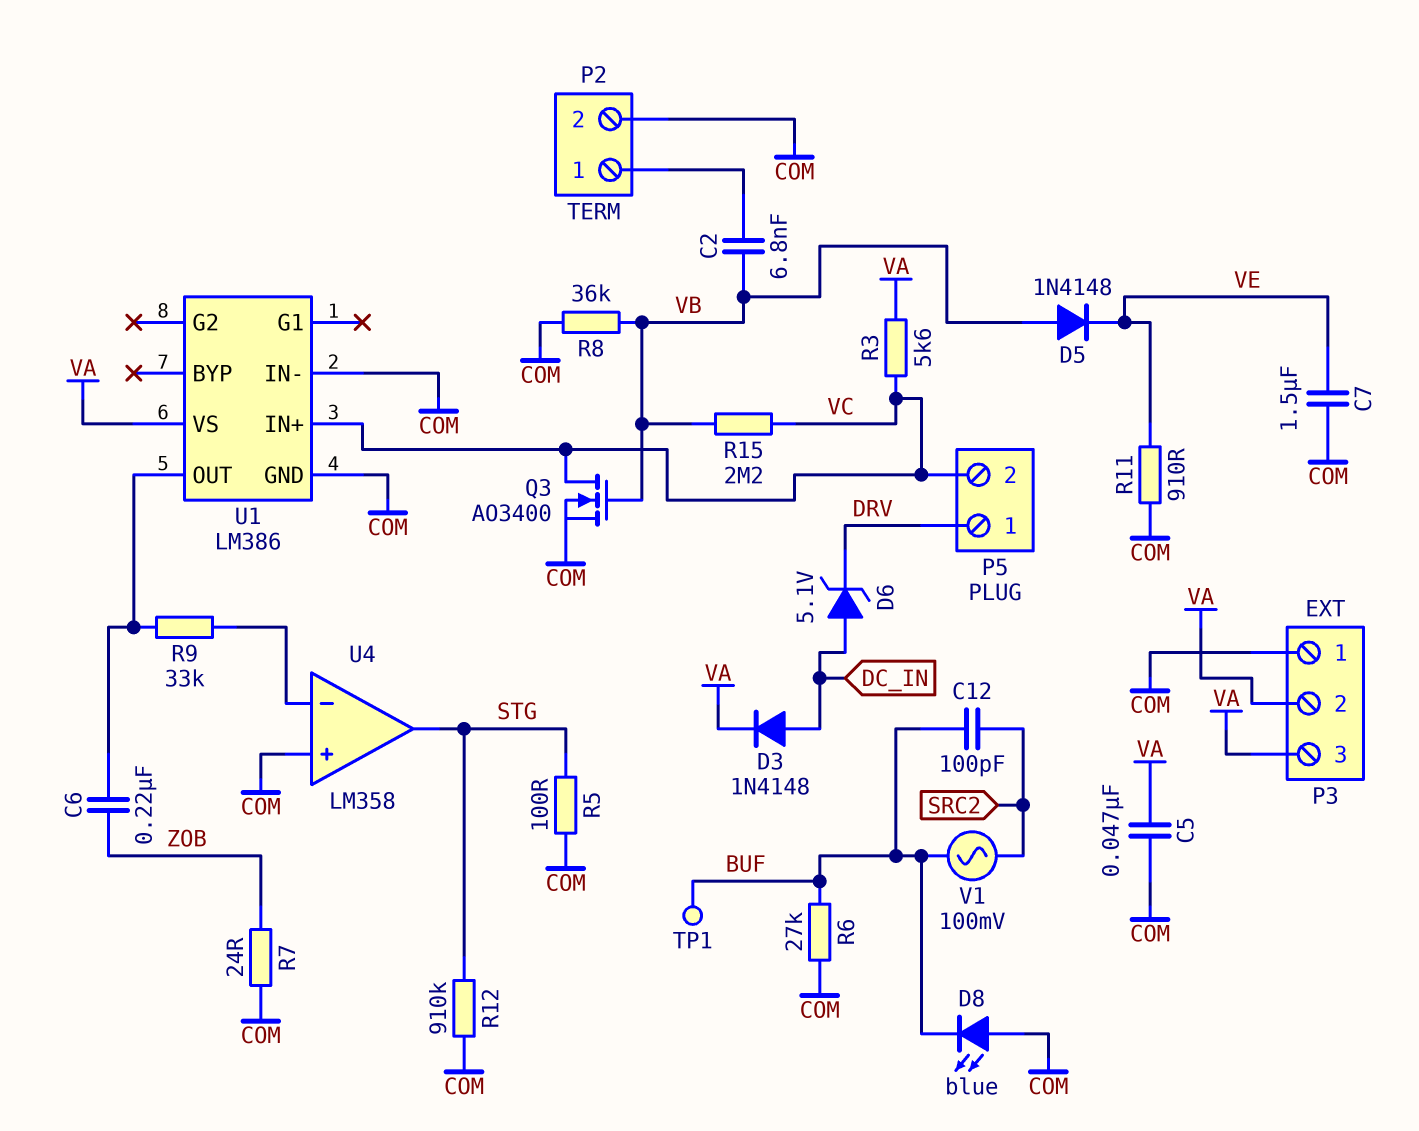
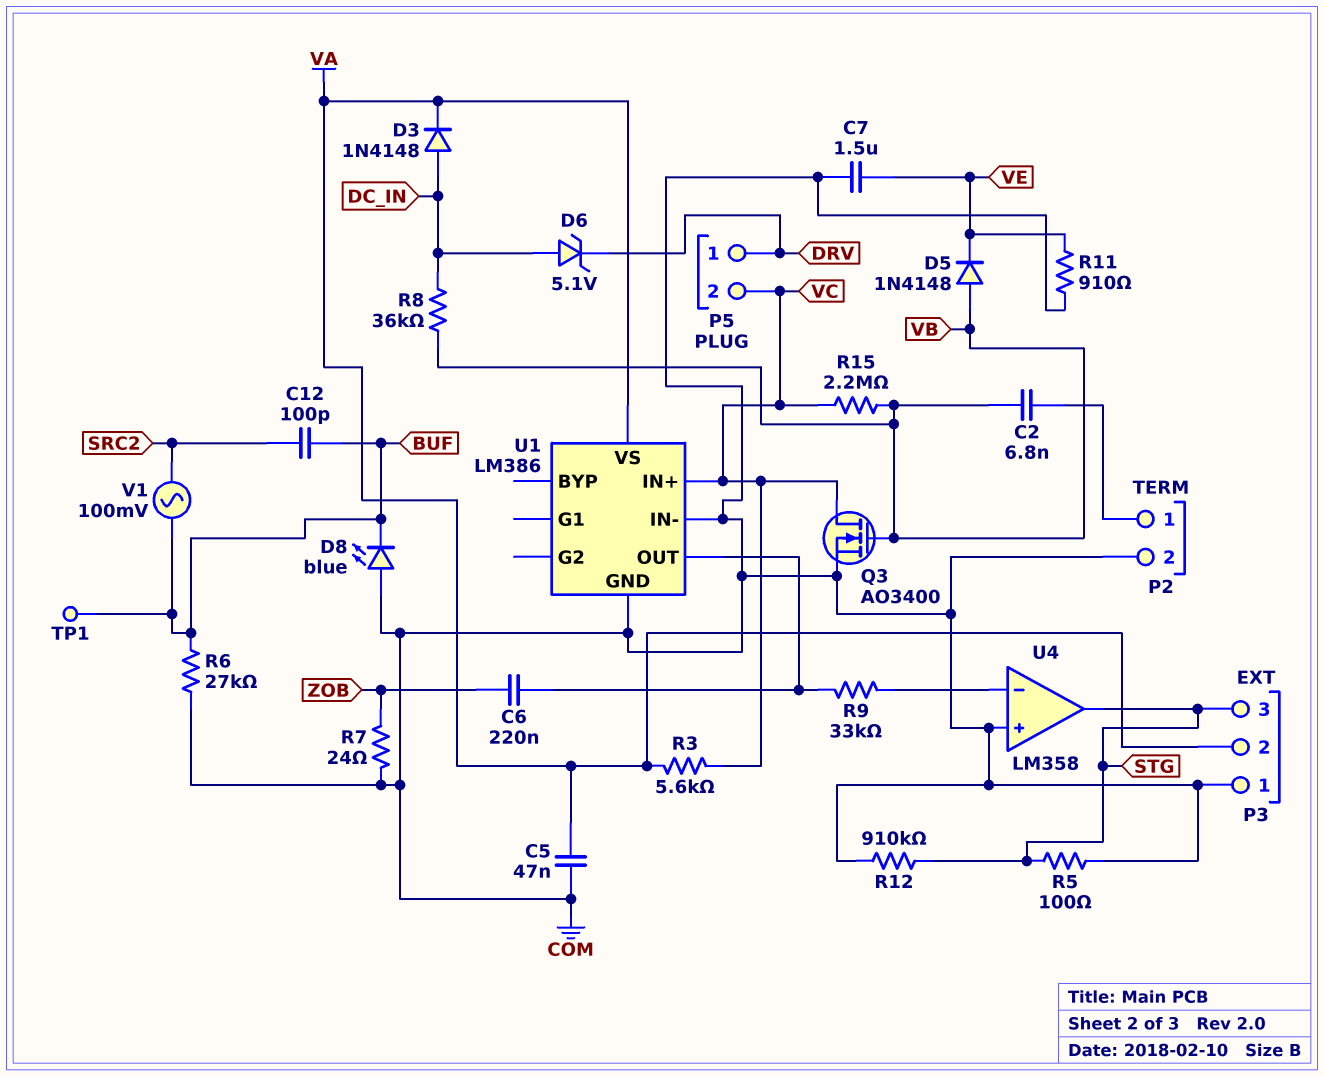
P3 pin 3: VA -> STG
R8: 36k (COM, VB) -> 36k (DC_IN, VB)

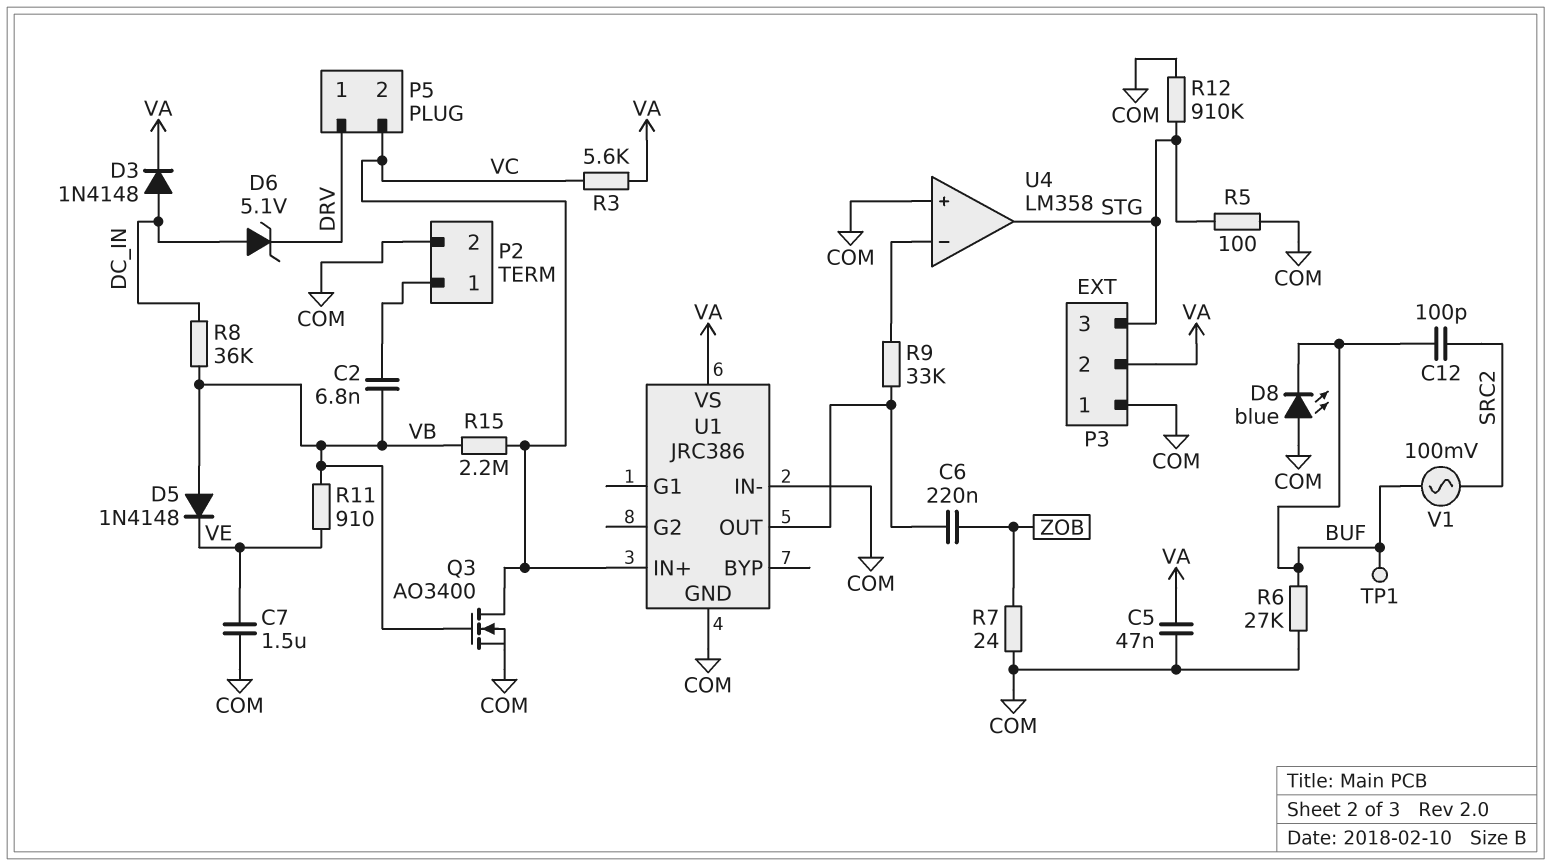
R11: 910 (COM, VE) -> 910 (VB, VE)
U1: LM386 -> JRC386

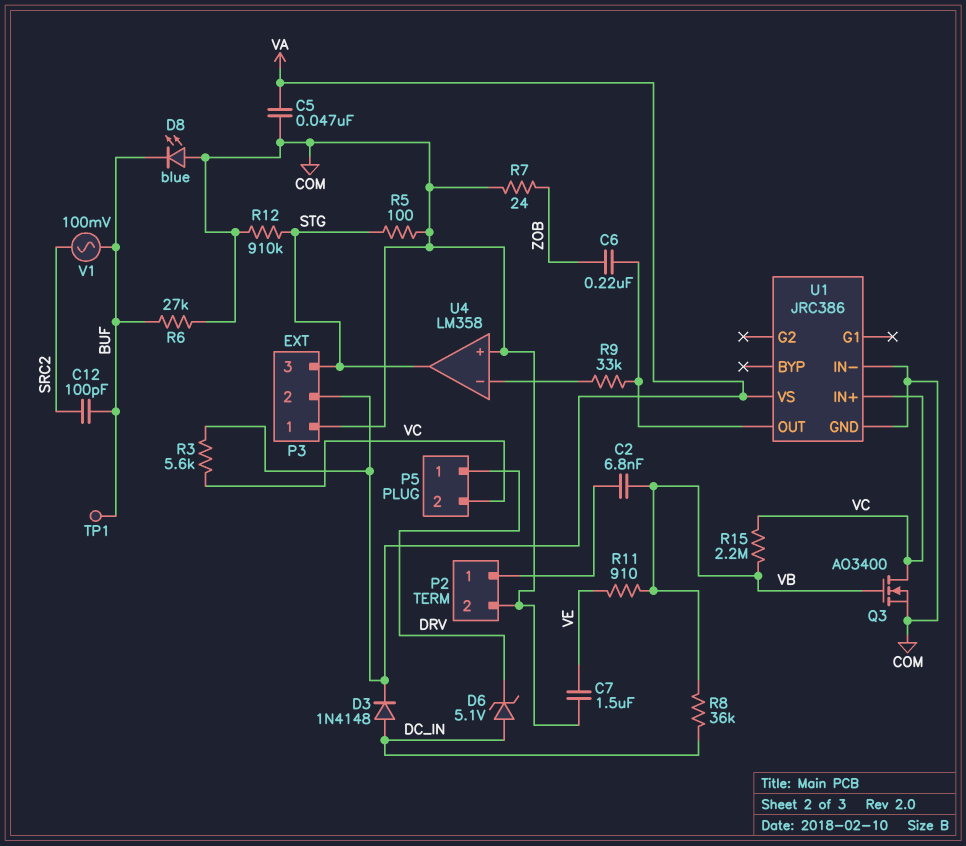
D5: diode 1N4148 (A VB, K VE) -> none

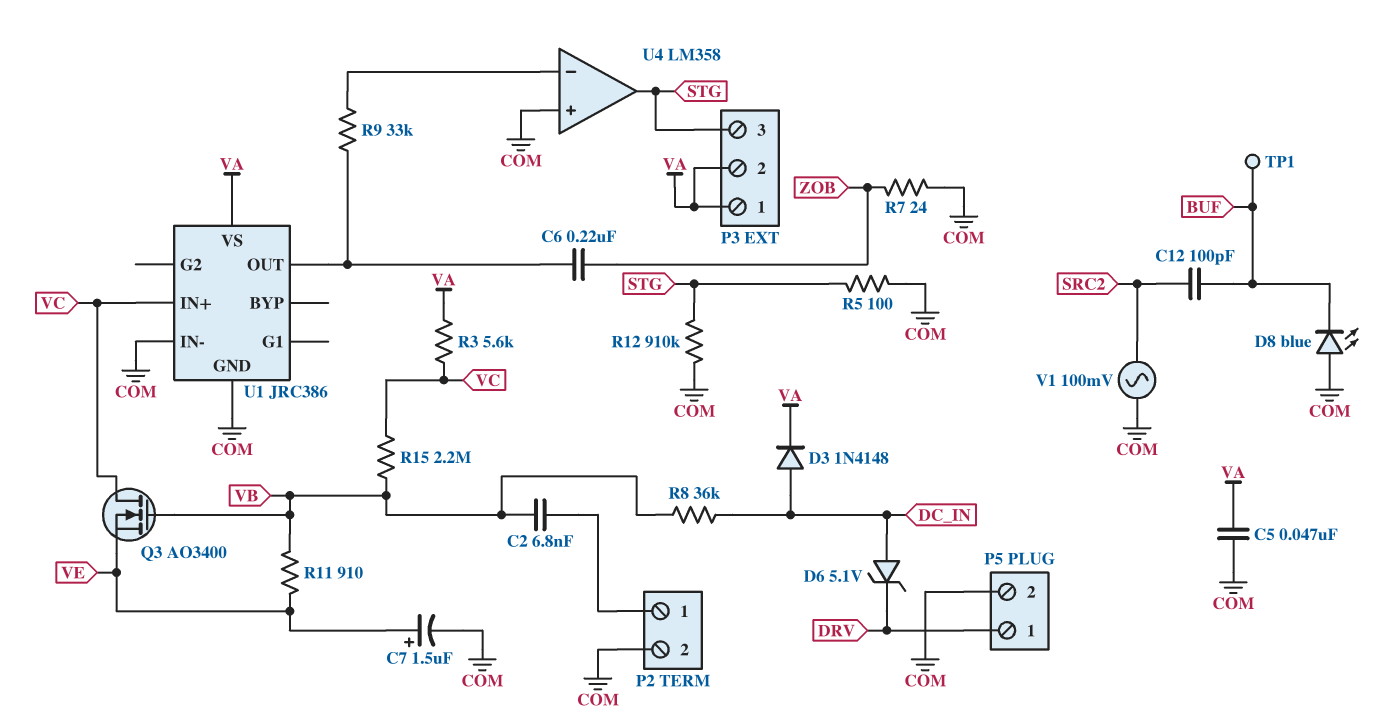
C7: 1.5uF (COM, VE) -> 1.5uF (plus VE, minus COM)
P3 pin 1: COM -> VA
P5 pin 2: VC -> COM
Q3: NMOS AO3400 (G VB, D VC, S COM) -> NMOS AO3400 (G VB, D VC, S VE)
R6: 27k (BUF, COM) -> none
V1: AC 100mV (BUF, SRC2) -> AC 100mV (COM, SRC2)

